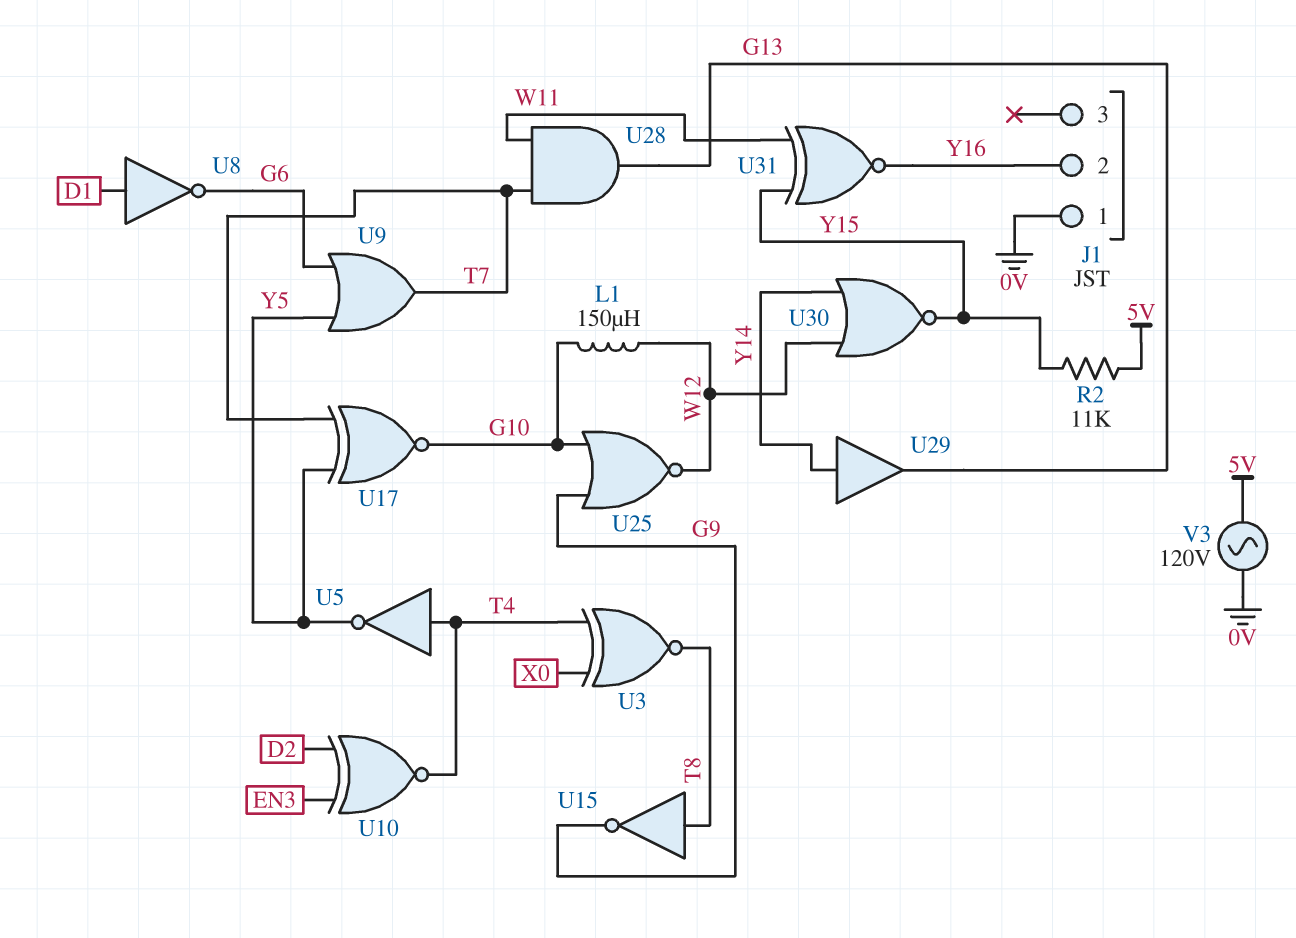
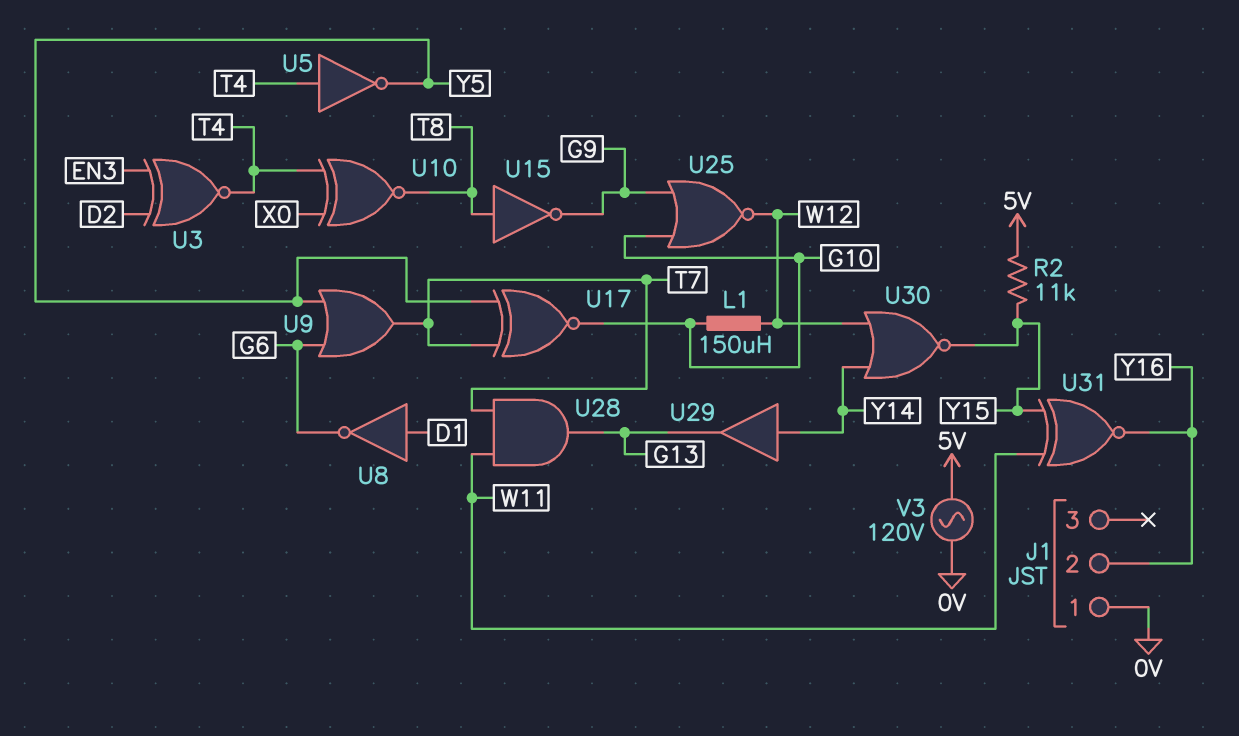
U3: XNOR (in T4, in X0, out T8) -> XNOR (in D2, in EN3, out T4)
U10: XNOR (in D2, in EN3, out T4) -> XNOR (in T4, in X0, out T8)

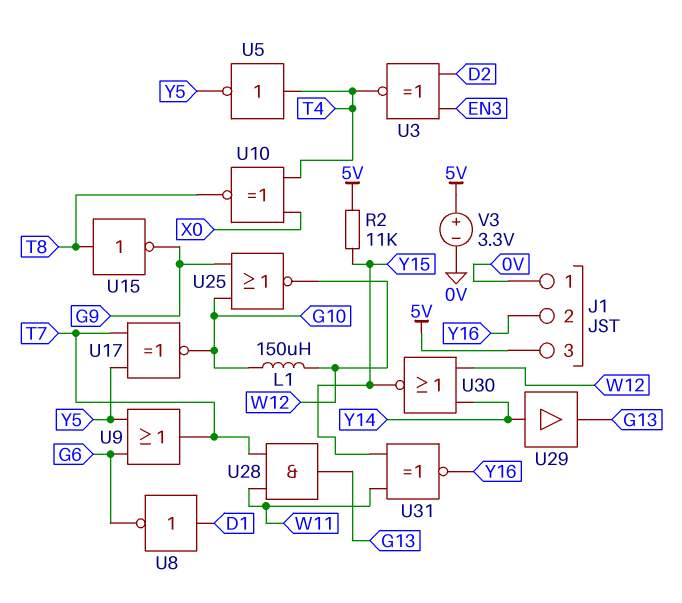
J1 pin 3: none -> 5V
V3: AC 120V (0V, 5V) -> 3.3V (plus 5V, minus 0V)

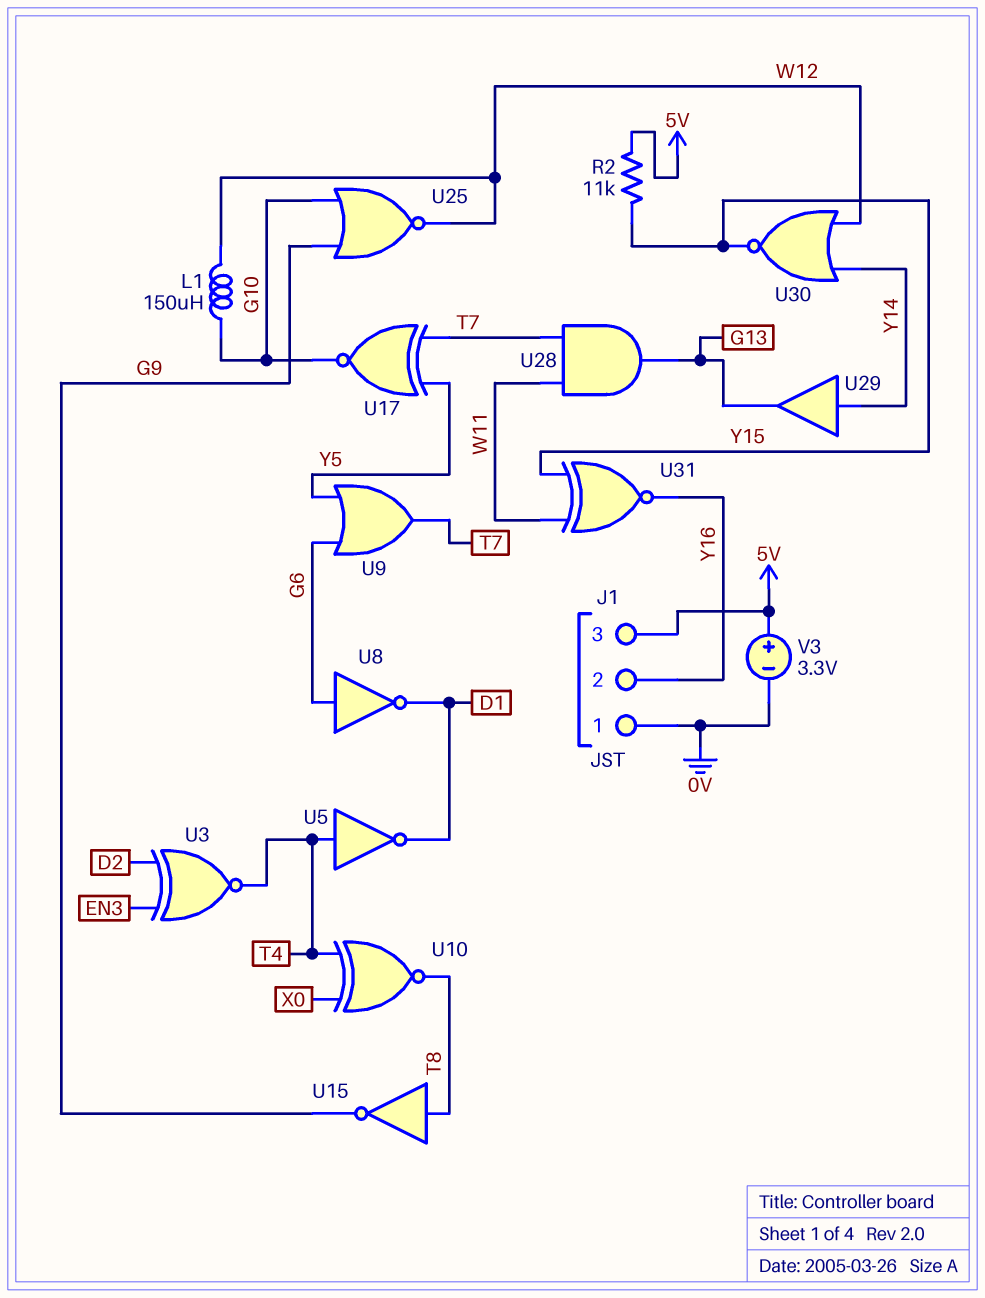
U5: NOT (in T4, out Y5) -> NOT (in T4, out D1)
U8: NOT (in D1, out G6) -> NOT (in G6, out D1)

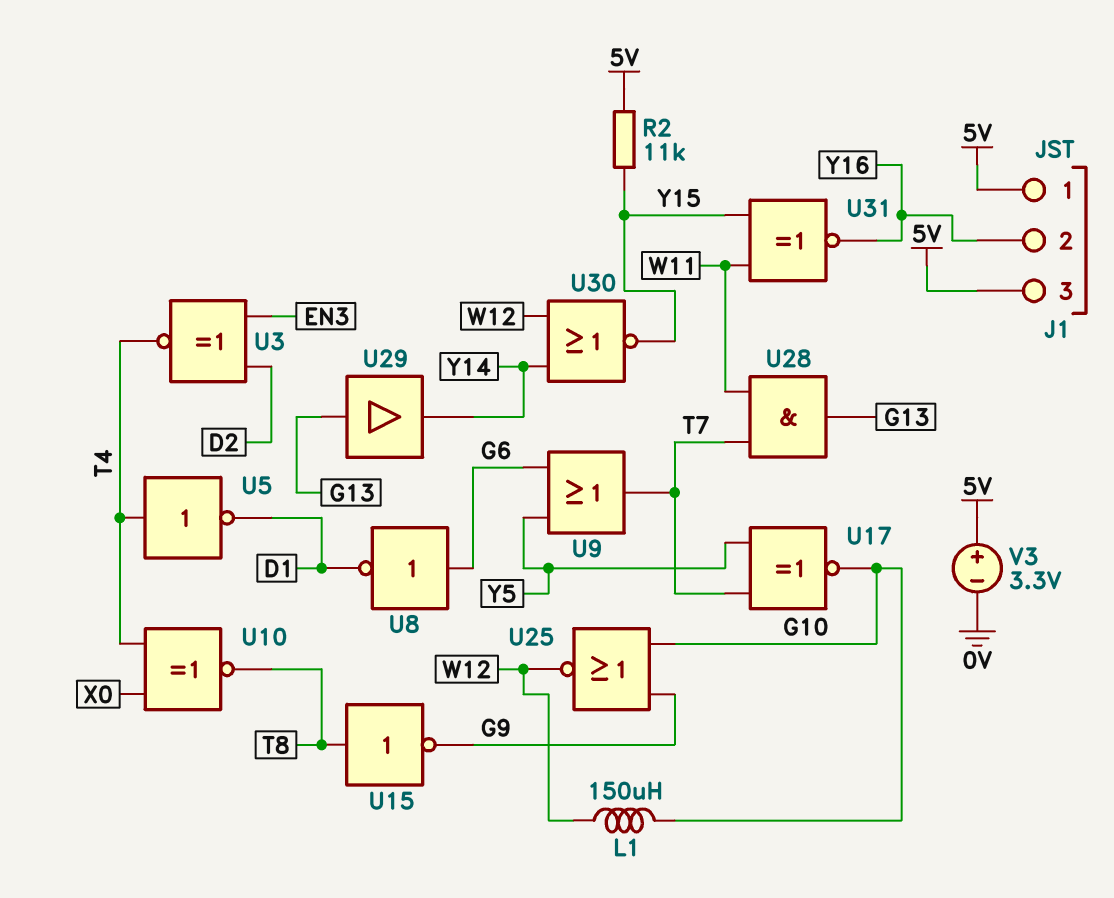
J1 pin 1: 0V -> 5V
U29: buffer (in Y14, out G13) -> buffer (in G13, out Y14)

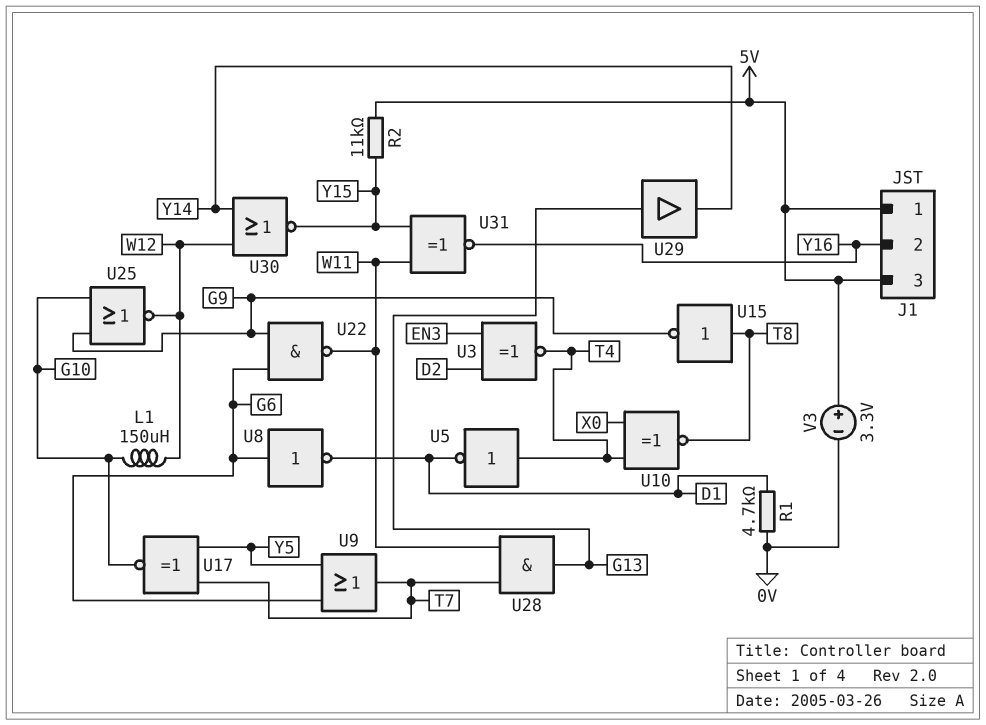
R1: none -> 4.7k (0V, D1)
U22: none -> NAND (in G6, in G9, out W11)

